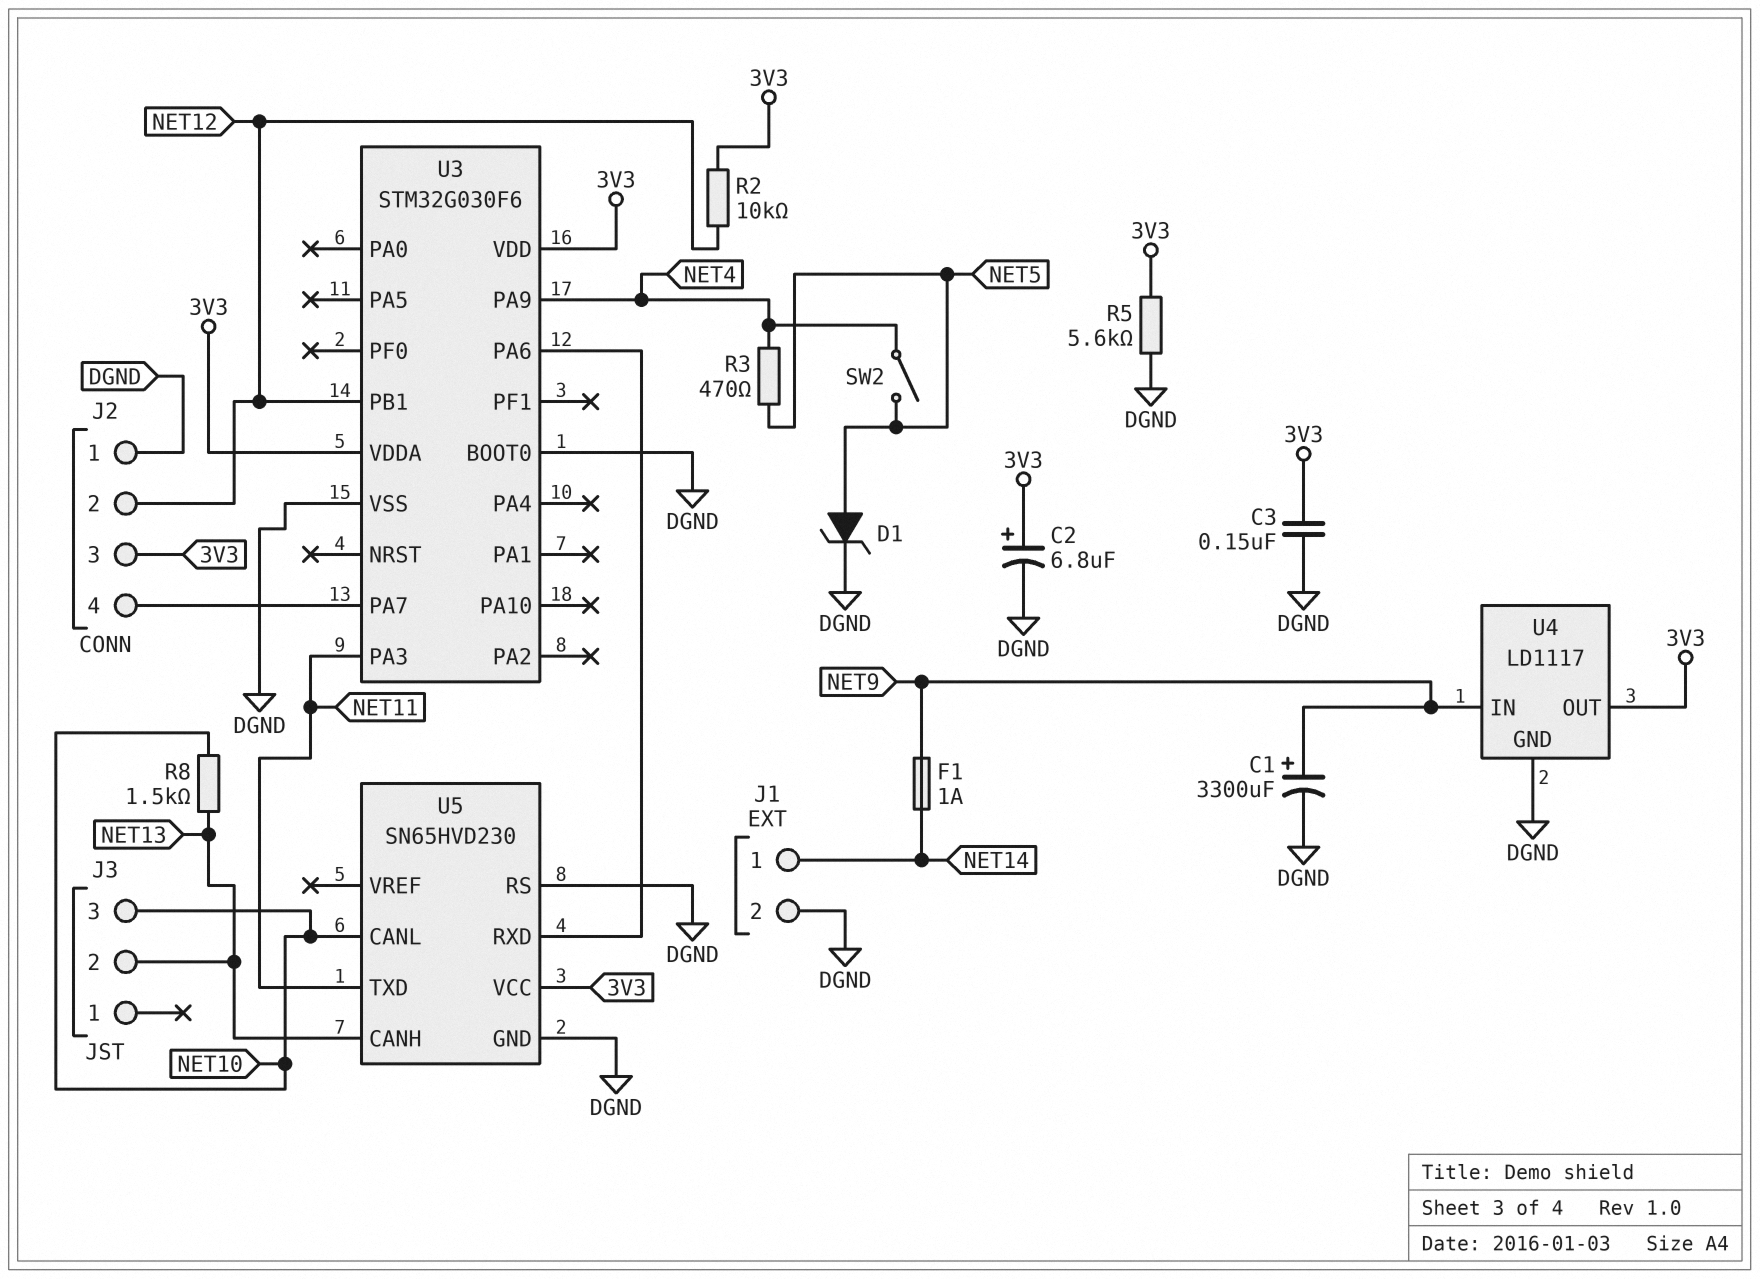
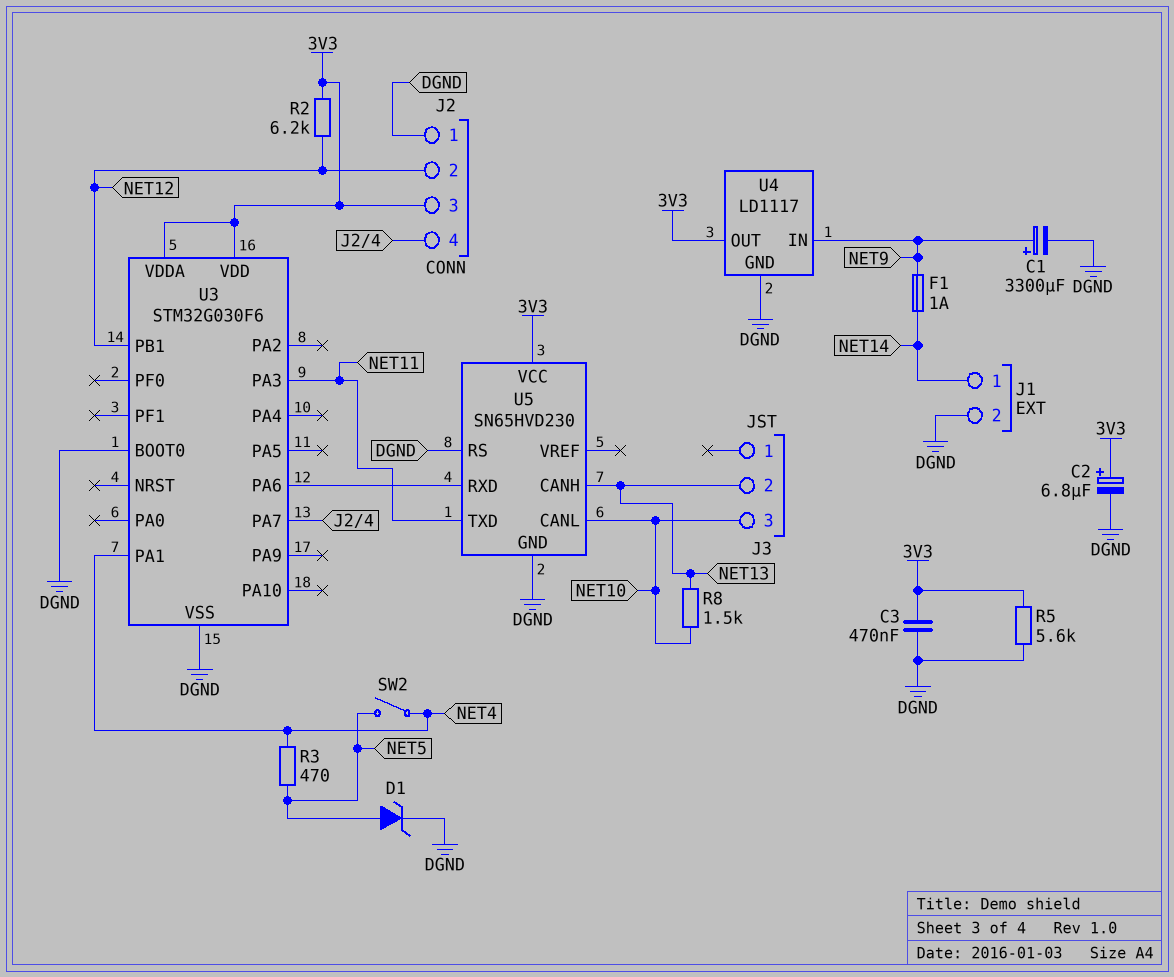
C3: 150nF (3V3, DGND) -> 470nF (3V3, DGND)
R2: 10k (3V3, NET12) -> 6.2k (3V3, NET12)
U3 pin PA1: none -> NET4
U3 pin PA9: NET4 -> none

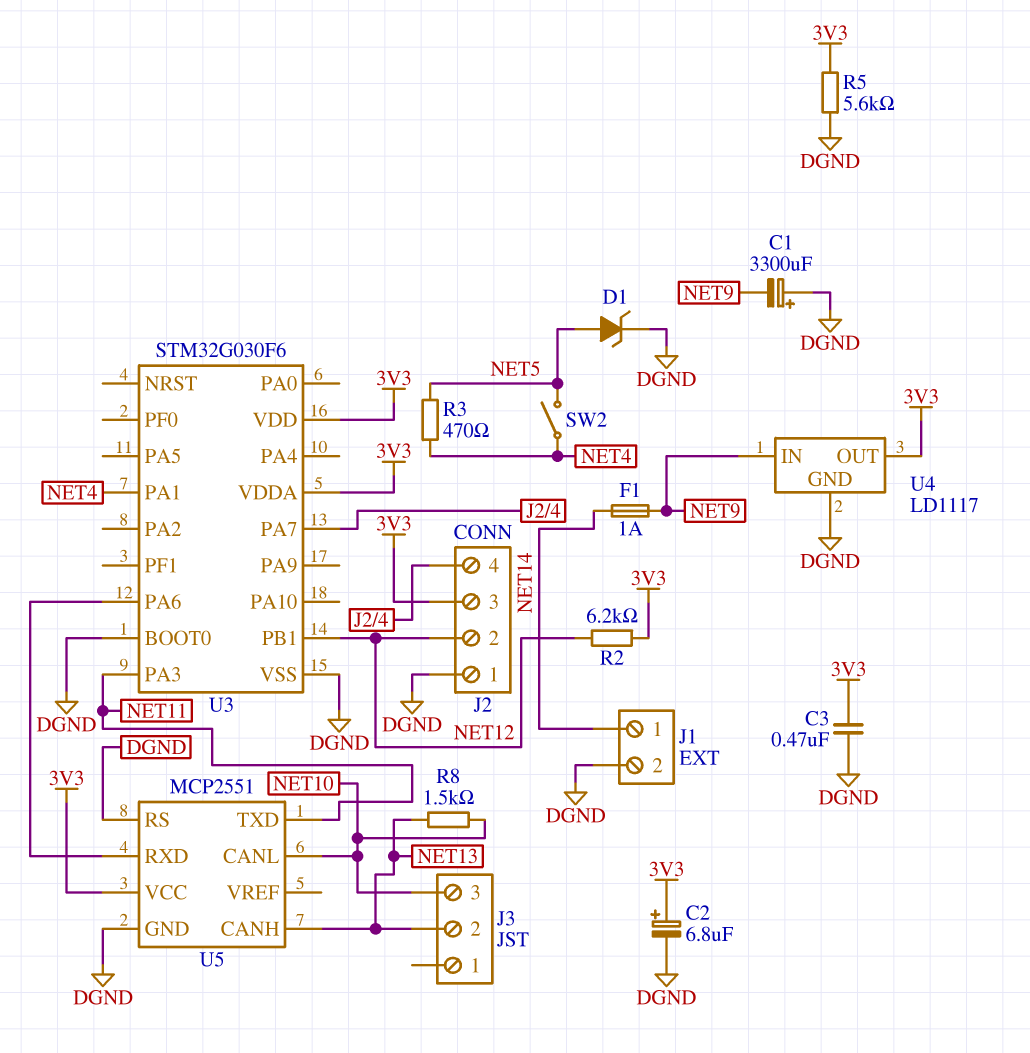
C1: 3300uF (plus NET9, minus DGND) -> 3300uF (plus DGND, minus NET9)
U5: SN65HVD230 -> MCP2551

